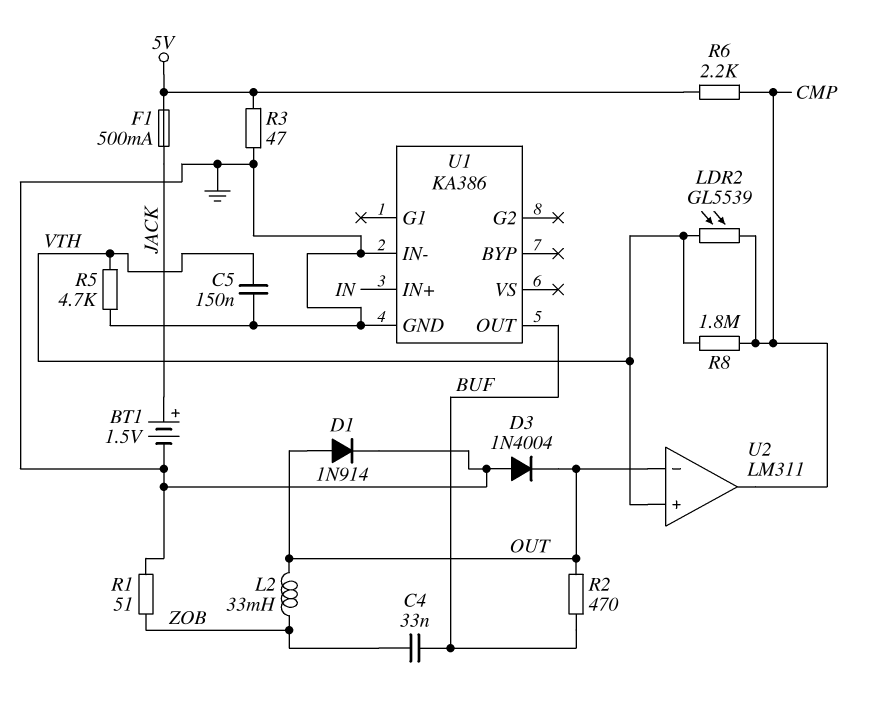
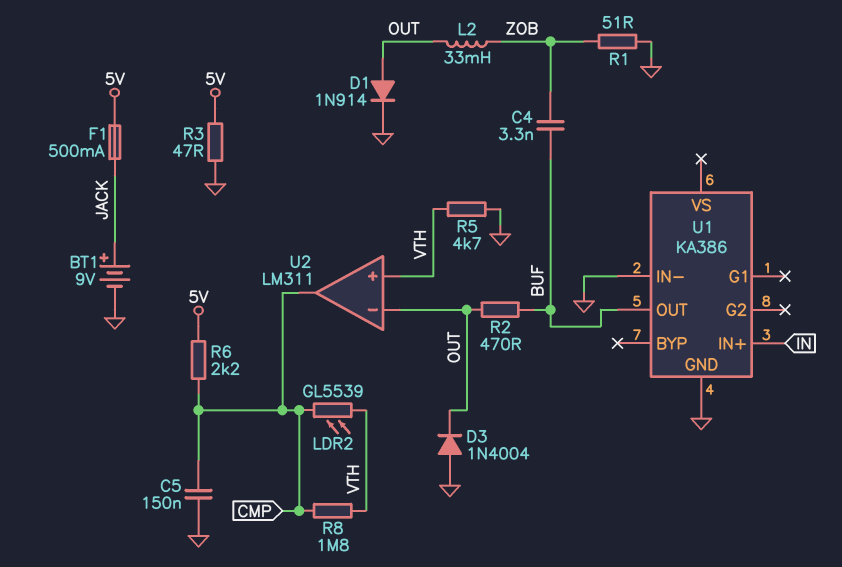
BT1: 1.5V (plus JACK, minus GND) -> 9V (plus JACK, minus GND)
C4: 33nF (BUF, ZOB) -> 3.3nF (BUF, ZOB)
C5: 150nF (GND, VTH) -> 150nF (CMP, GND)

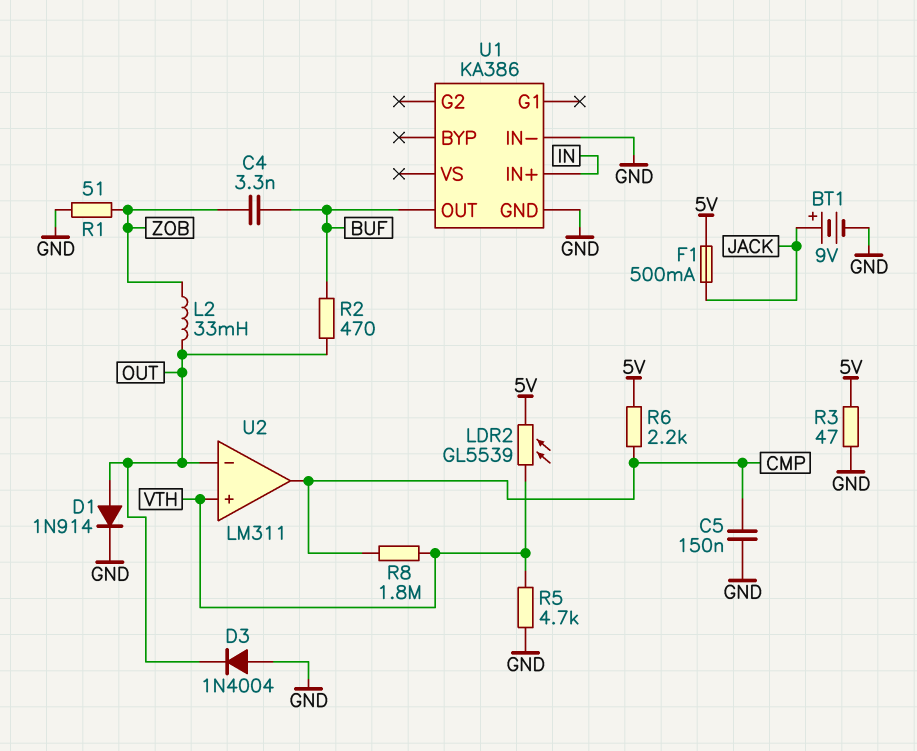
LDR2: GL5539 (CMP, VTH) -> GL5539 (5V, VTH)

